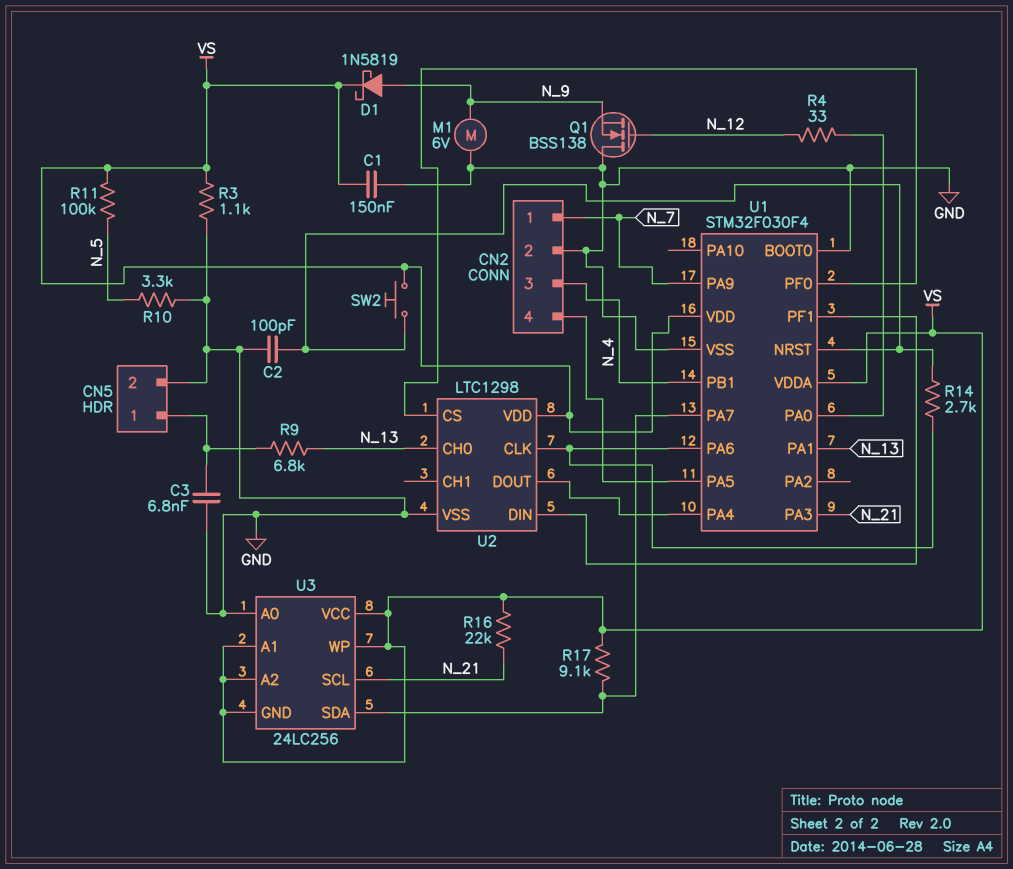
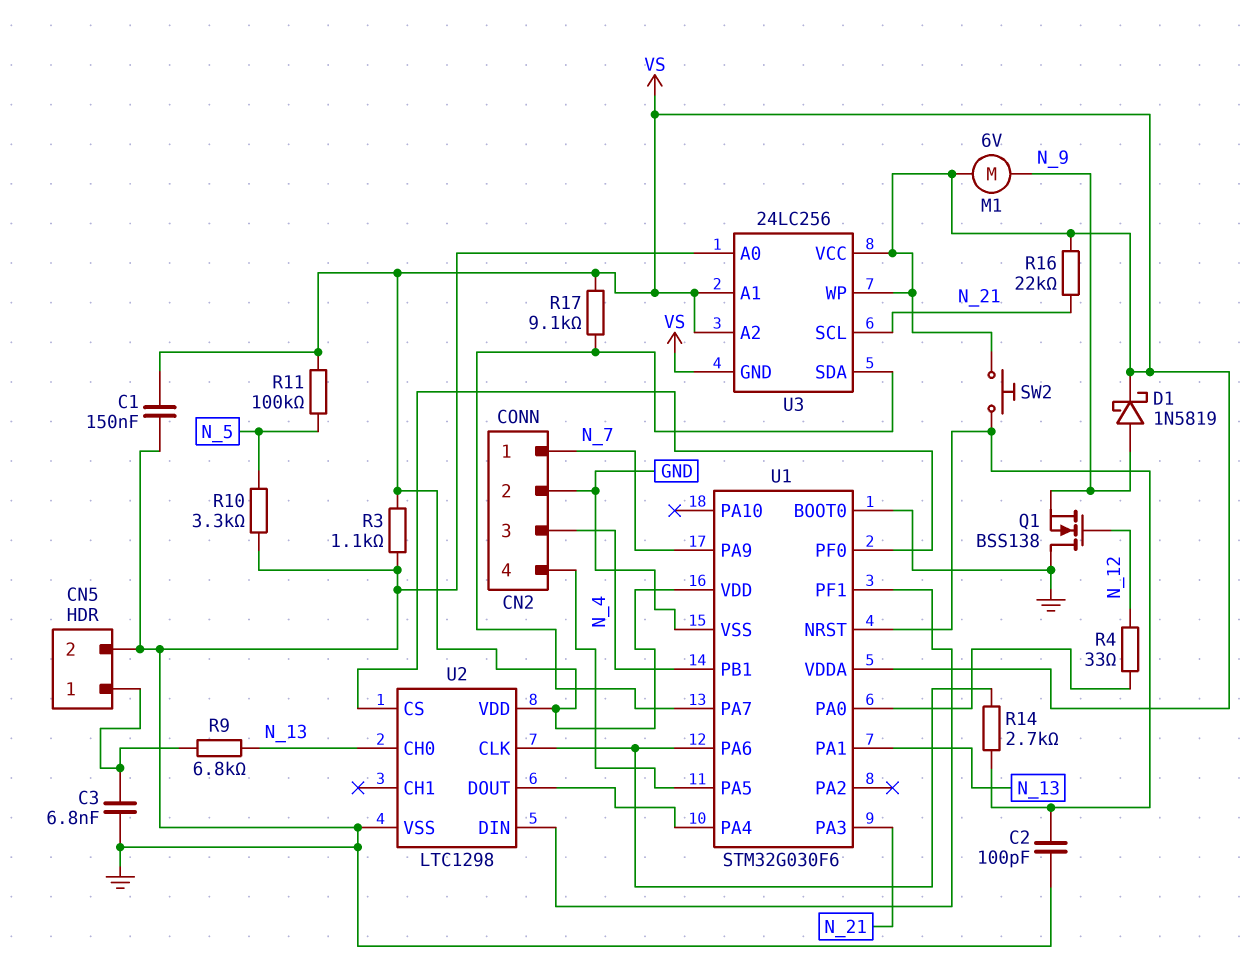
M1: motor 6V (GND, N_9) -> motor 6V (N_9, VS)
U1: STM32F030F4 -> STM32G030F6

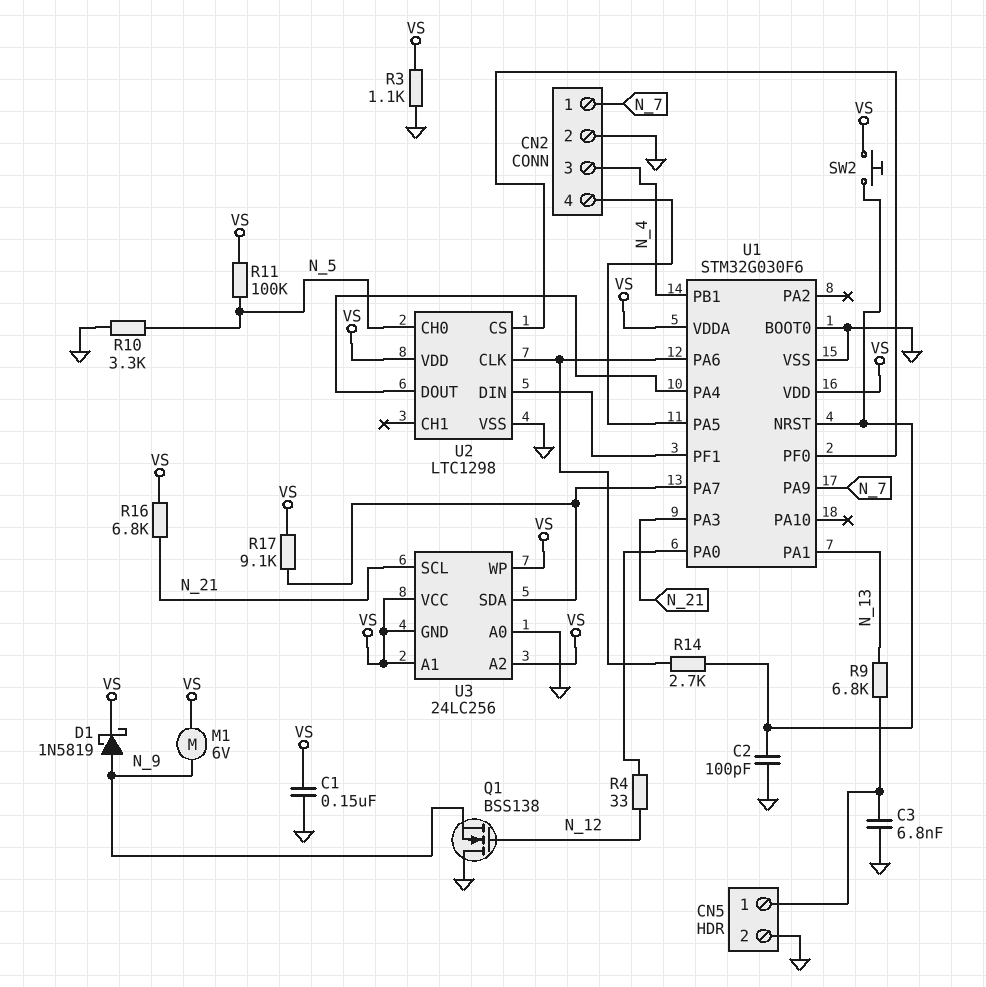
R16: 22k (N_21, VS) -> 6.8k (N_21, VS)
U2 pin CH0: N_13 -> N_5

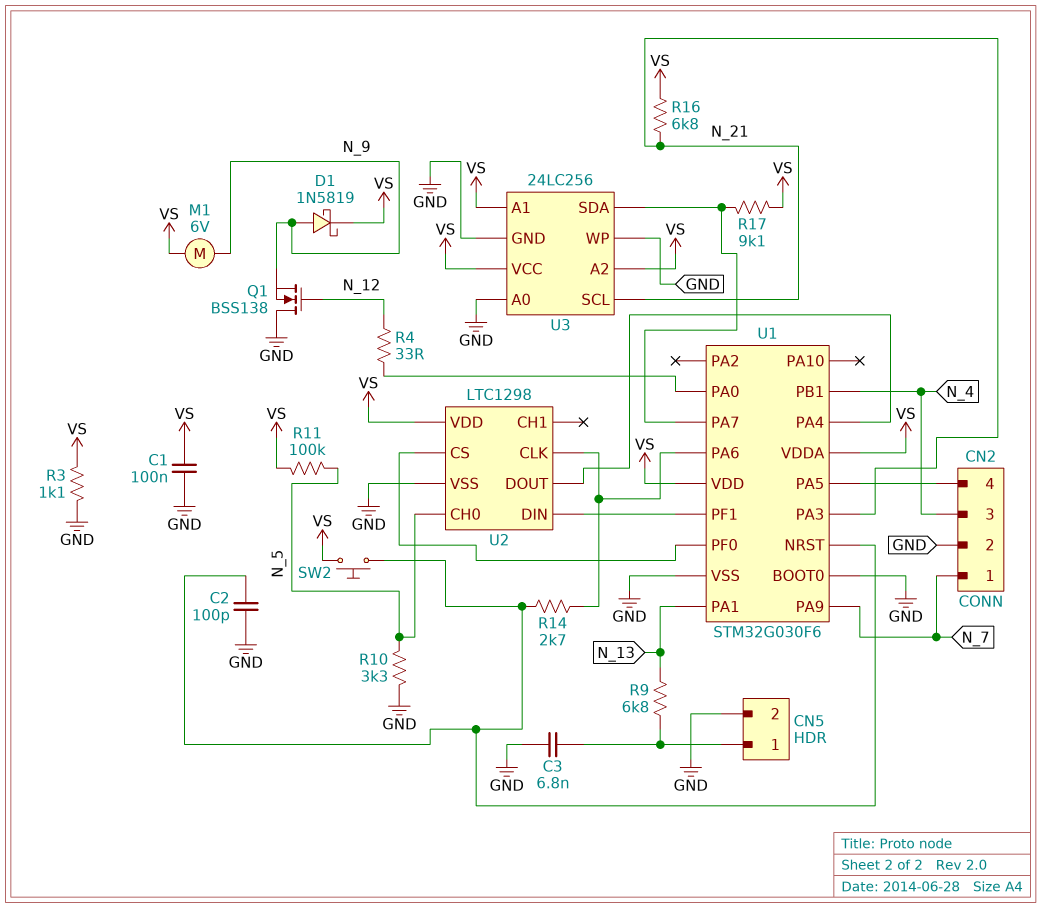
C1: 150nF (GND, VS) -> 100nF (GND, VS)
U3 pin GND: VS -> GND
U3 pin WP: VS -> GND

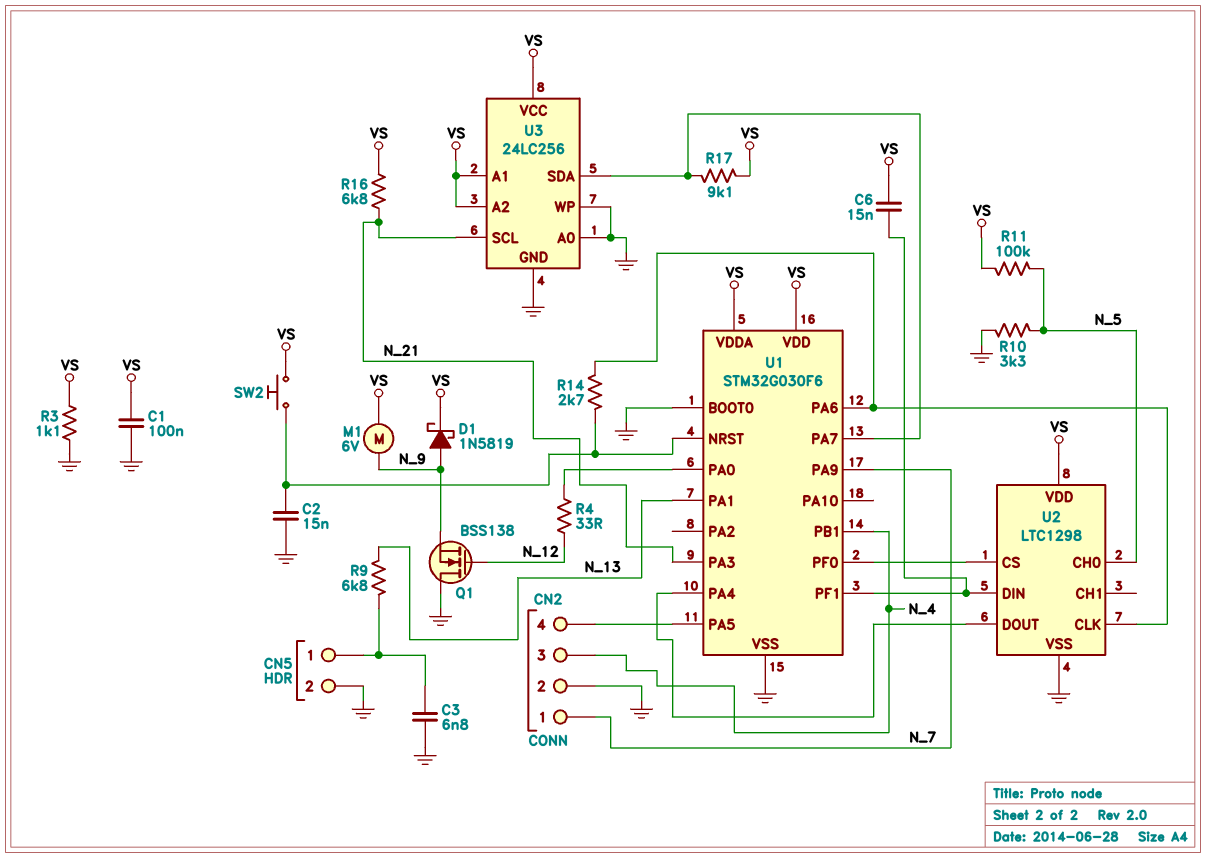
C2: 100pF (GND, U1/NRST) -> 15nF (GND, U1/NRST)
C6: none -> 15nF (U1/PF1, VS)

